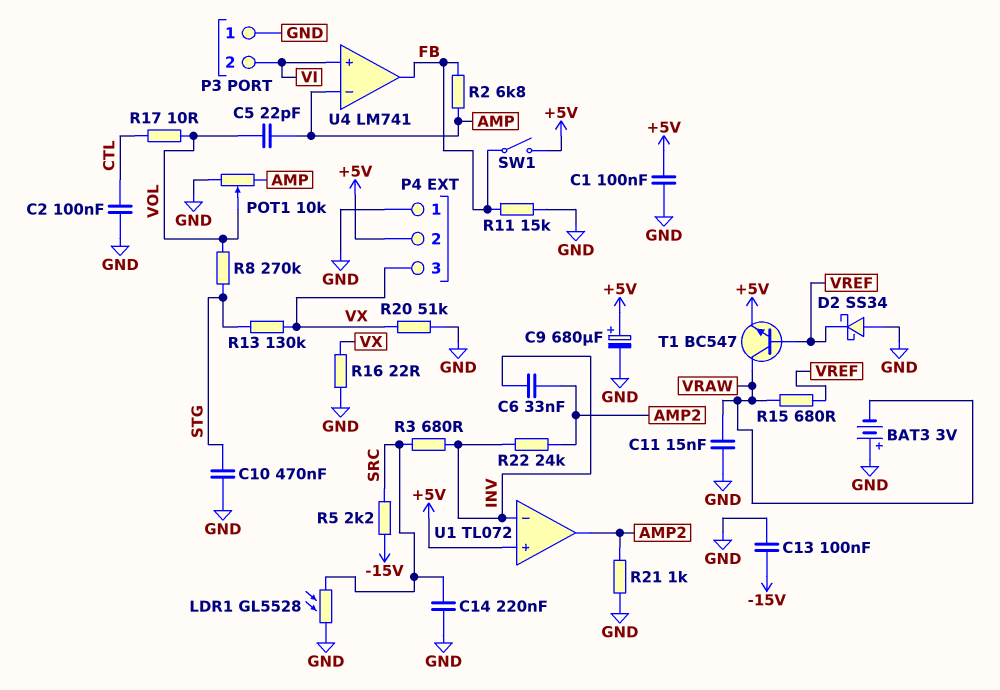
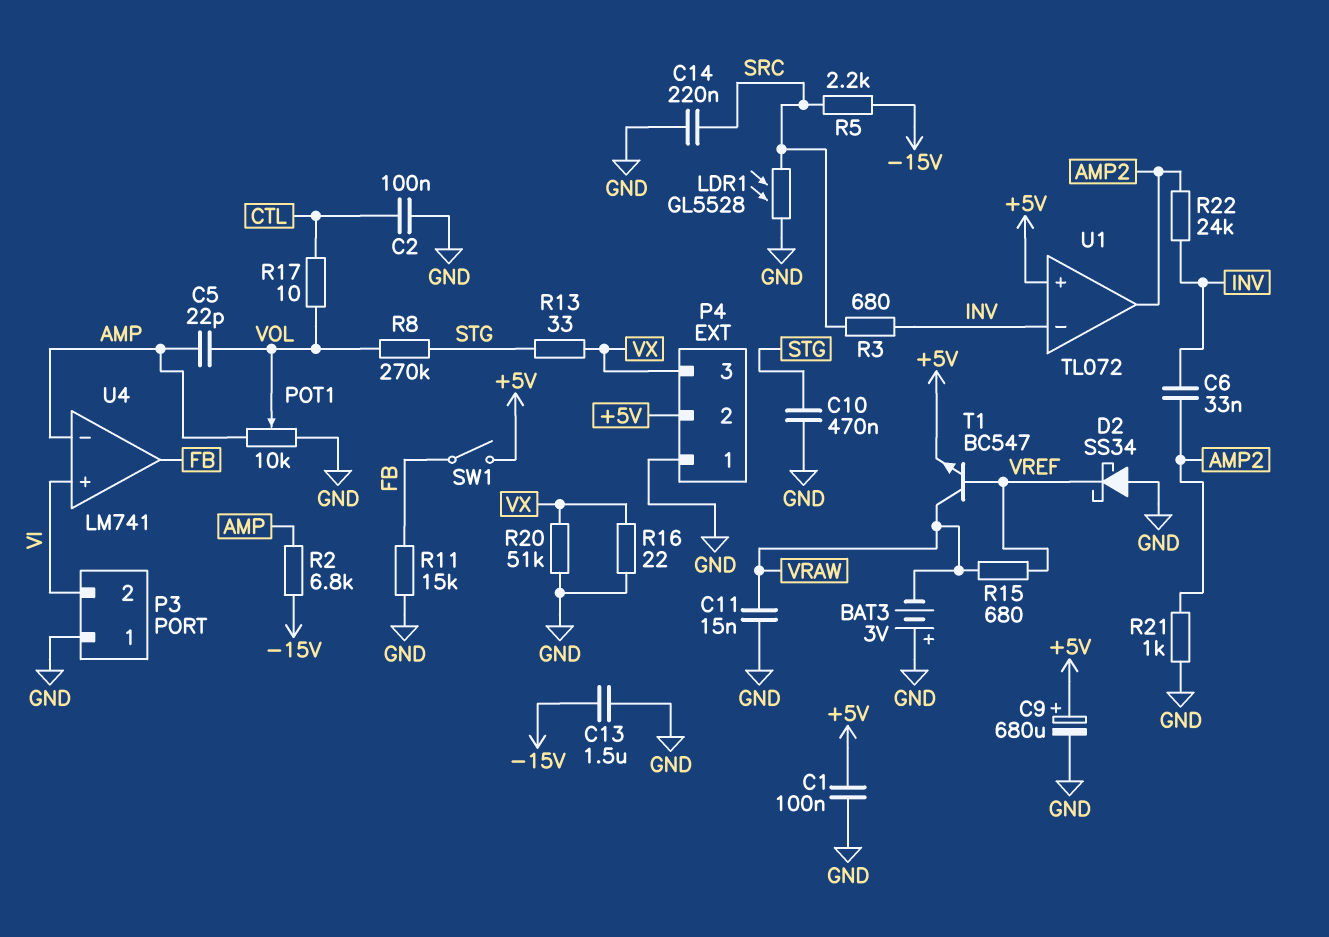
C13: 100nF (-15V, GND) -> 1.5uF (-15V, GND)
R2: 6.8k (AMP, FB) -> 6.8k (-15V, AMP)
R13: 130k (STG, VX) -> 33 (STG, VX)

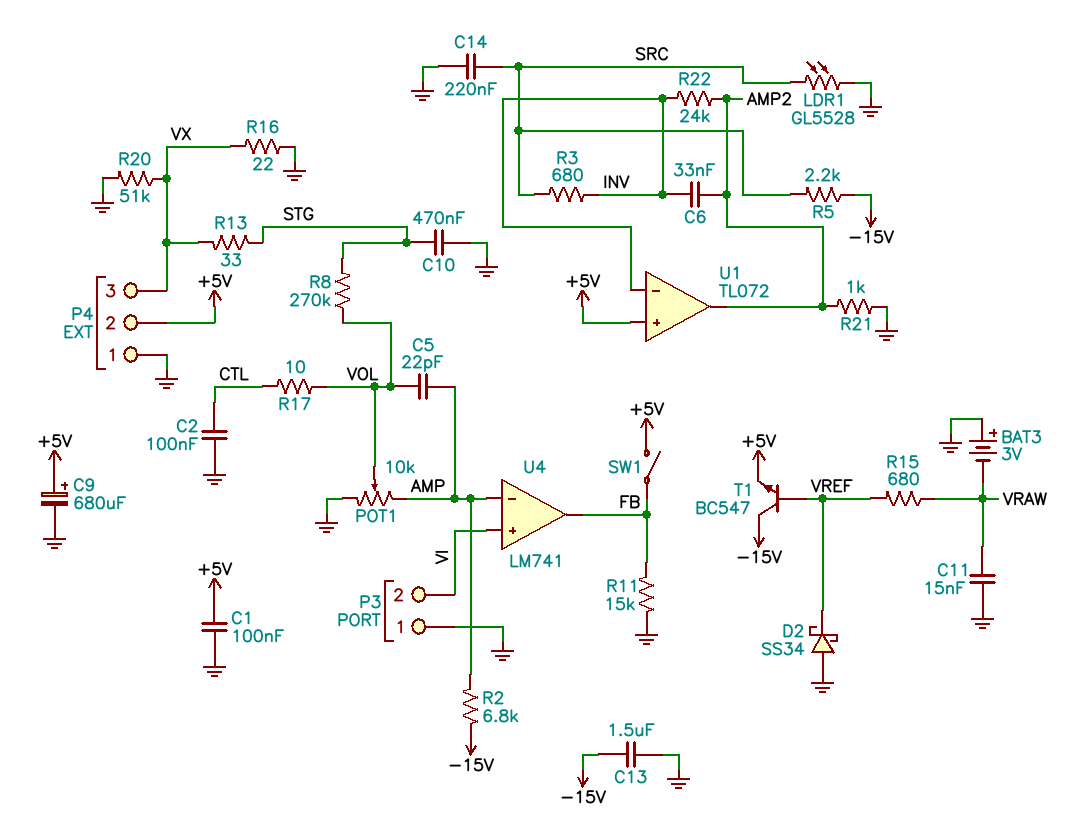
T1: NPN BC547 (B VREF, C VRAW, E +5V) -> NPN BC547 (B VREF, C -15V, E +5V)

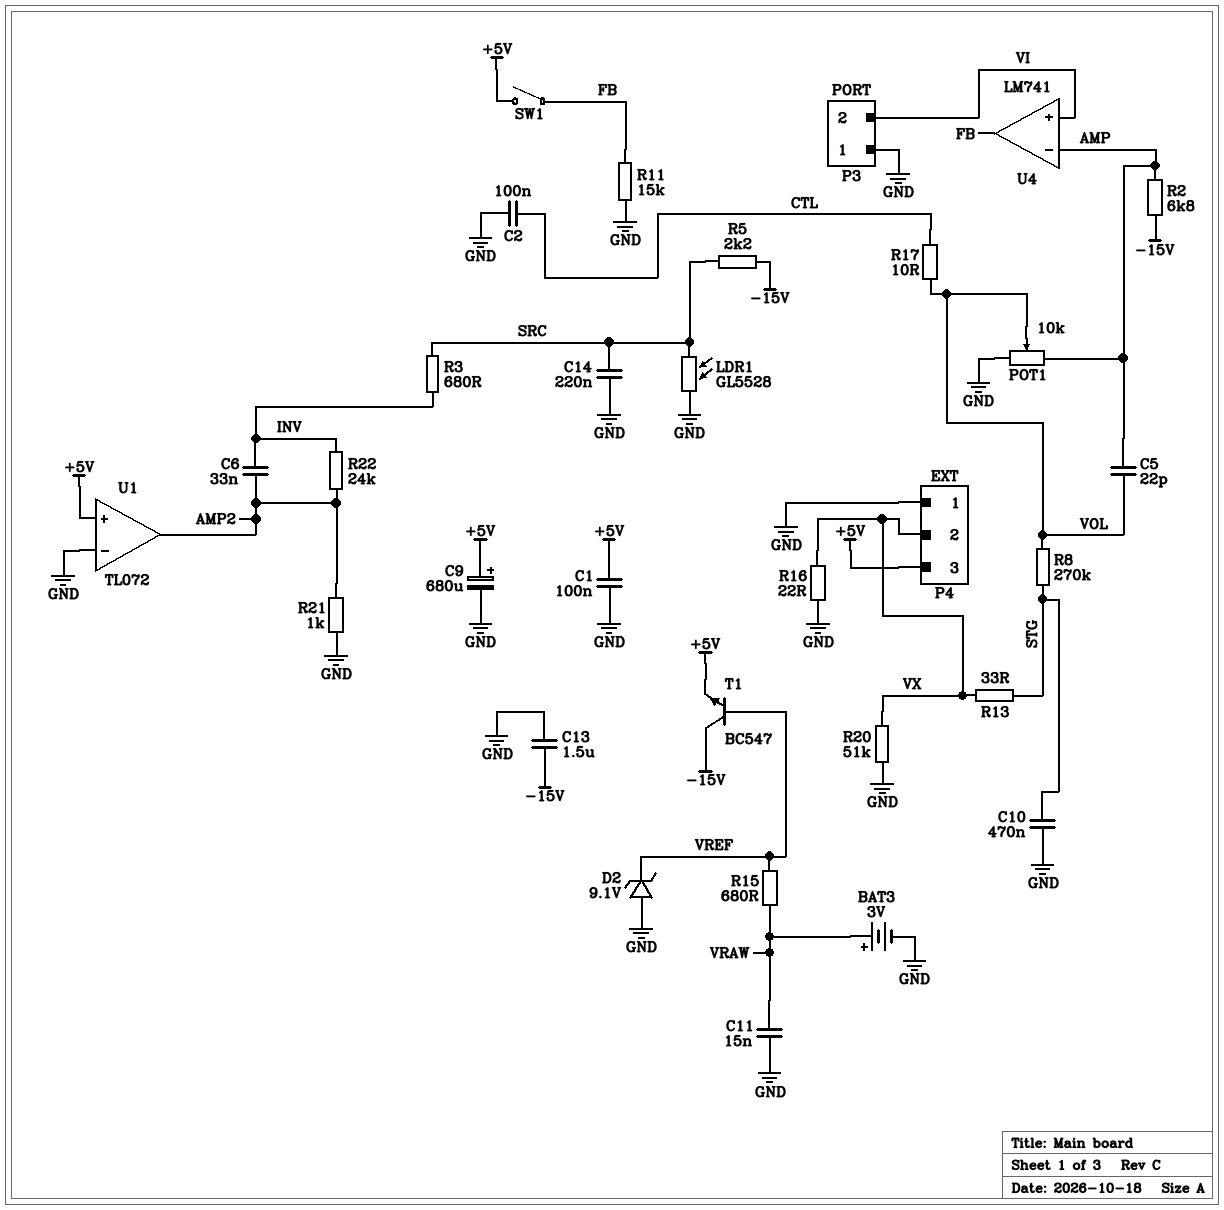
BAT3: 3V (plus GND, minus VRAW) -> 3V (plus VRAW, minus GND)
D2: schottky SS34 (A GND, K VREF) -> zener 9.1V (A GND, K VREF)
P4 pin 2: +5V -> VX
P4 pin 3: VX -> +5V
U1 pin in-: INV -> GND

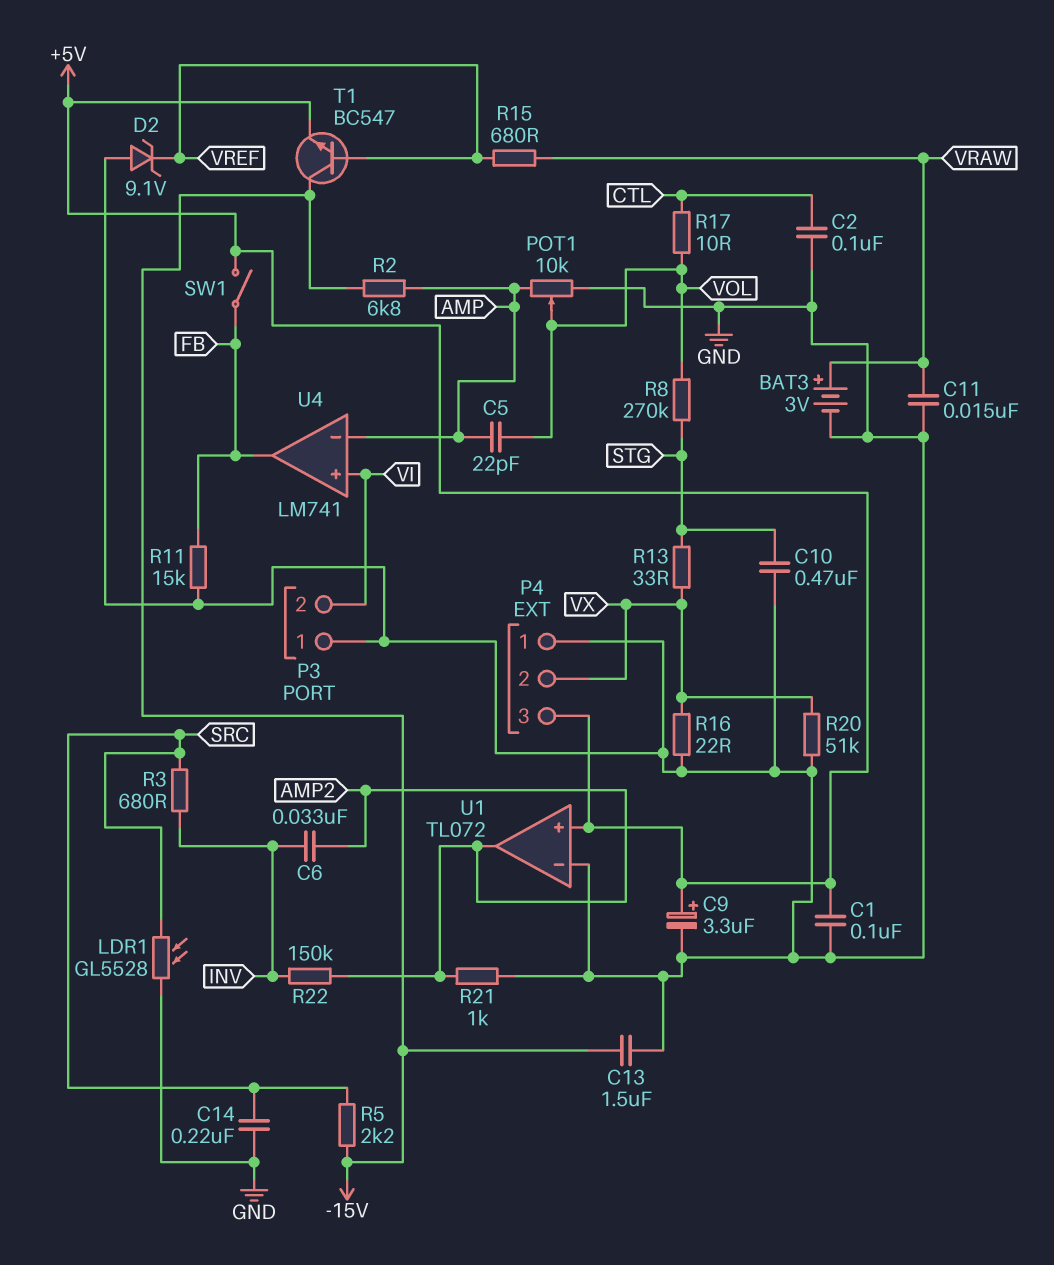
C9: 680uF (plus +5V, minus GND) -> 3.3uF (plus +5V, minus GND)
R22: 24k (AMP2, INV) -> 150k (AMP2, INV)

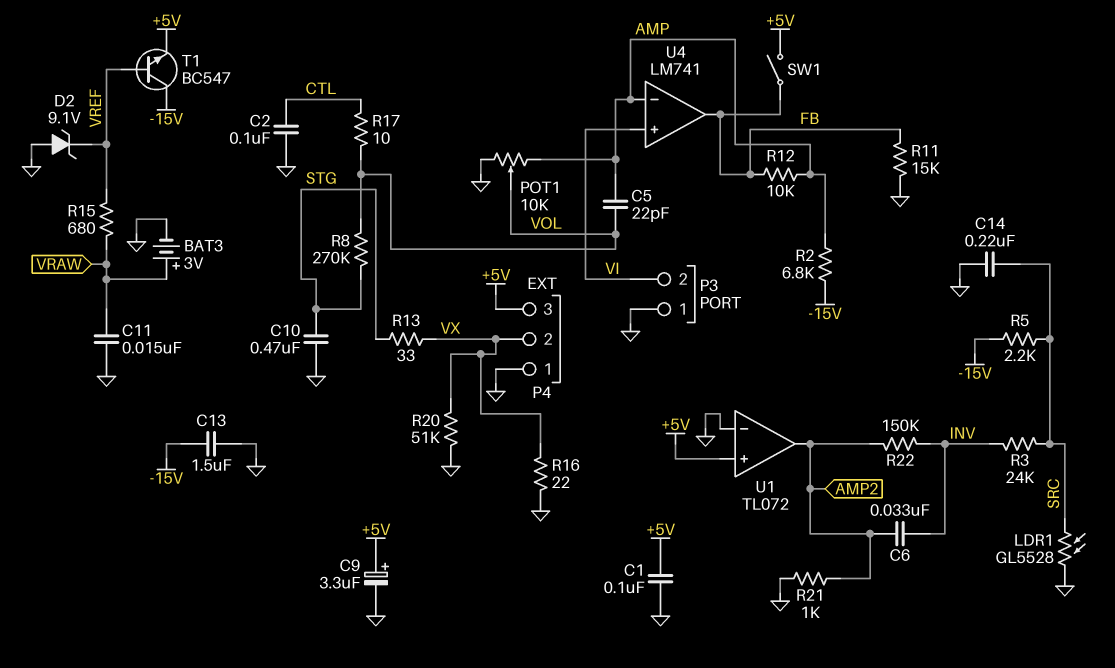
R3: 680 (INV, SRC) -> 24k (INV, SRC)
R12: none -> 10k (AMP, FB)

